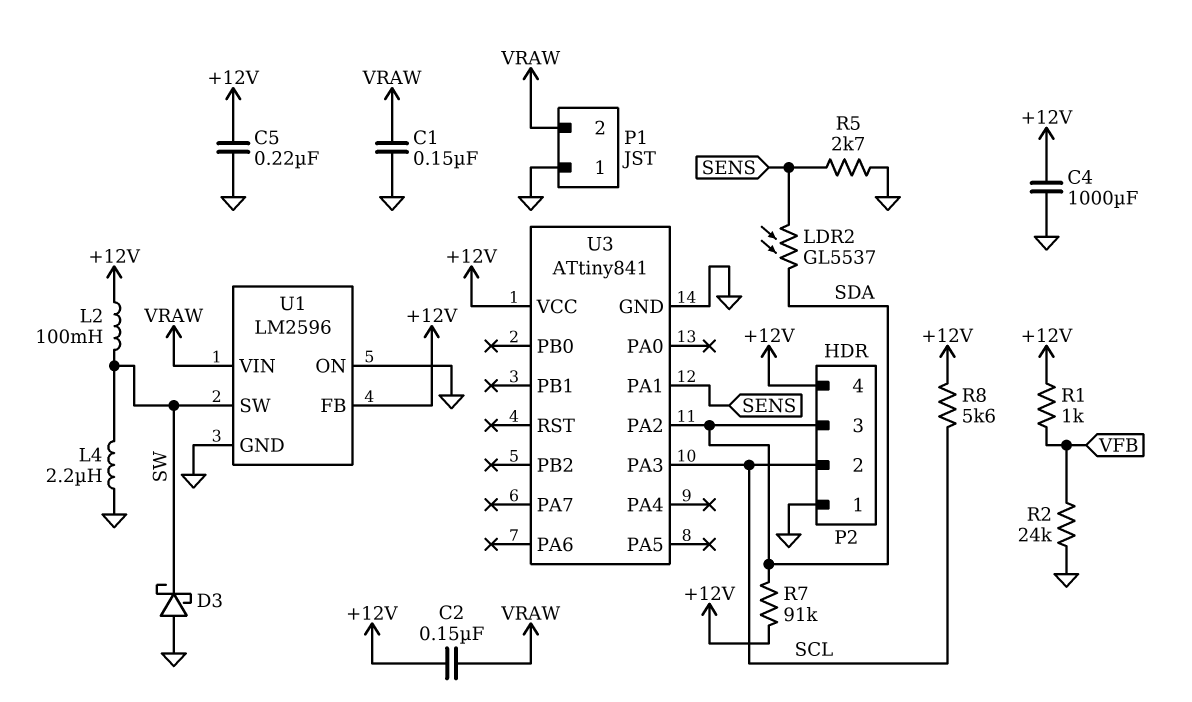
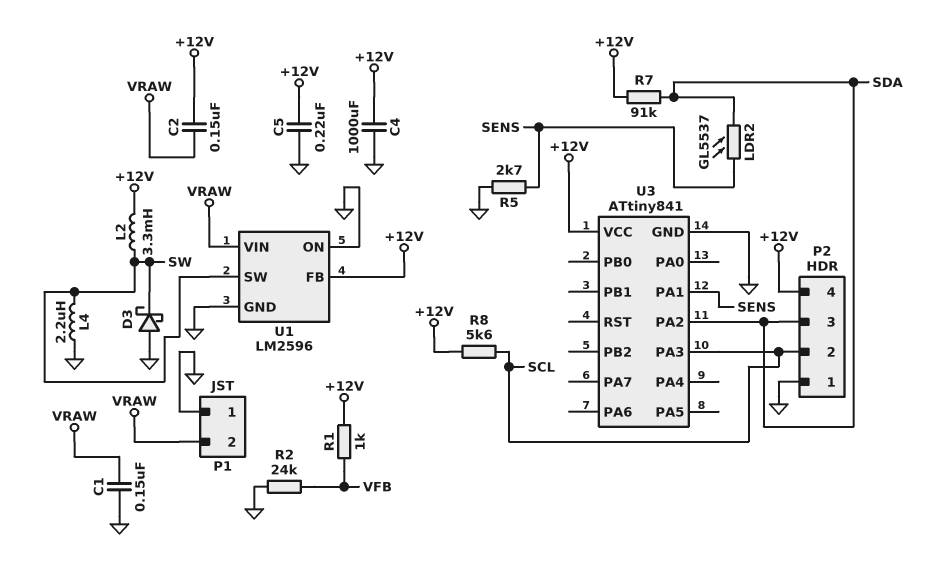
L2: 100mH (+12V, SW) -> 3.3mH (+12V, SW)

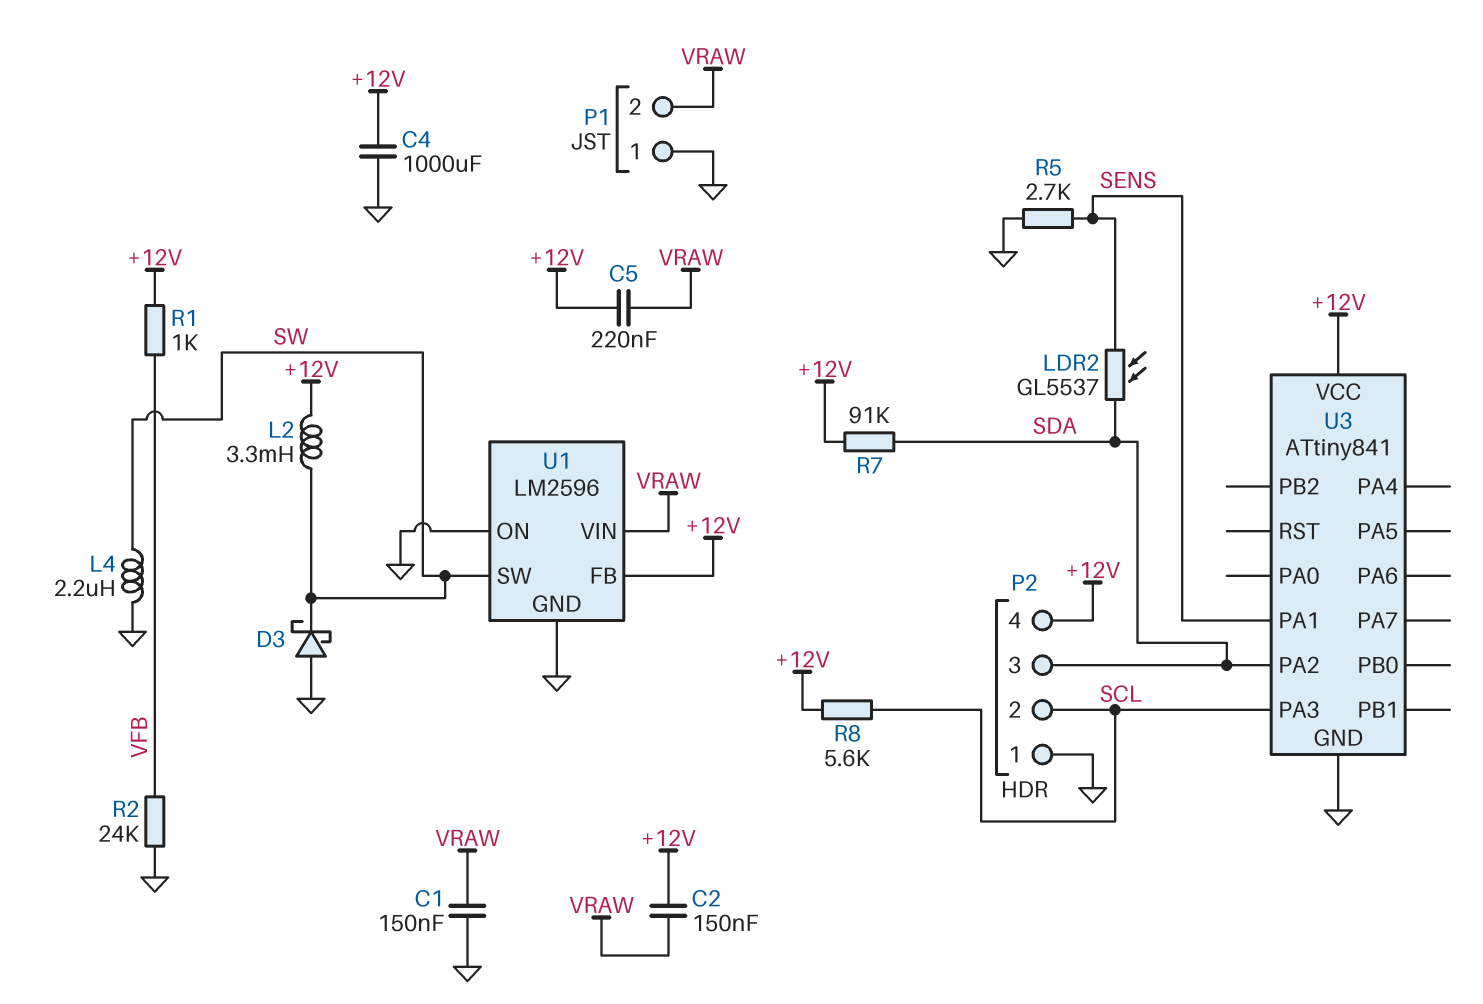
C5: 220nF (+12V, GND) -> 220nF (+12V, VRAW)

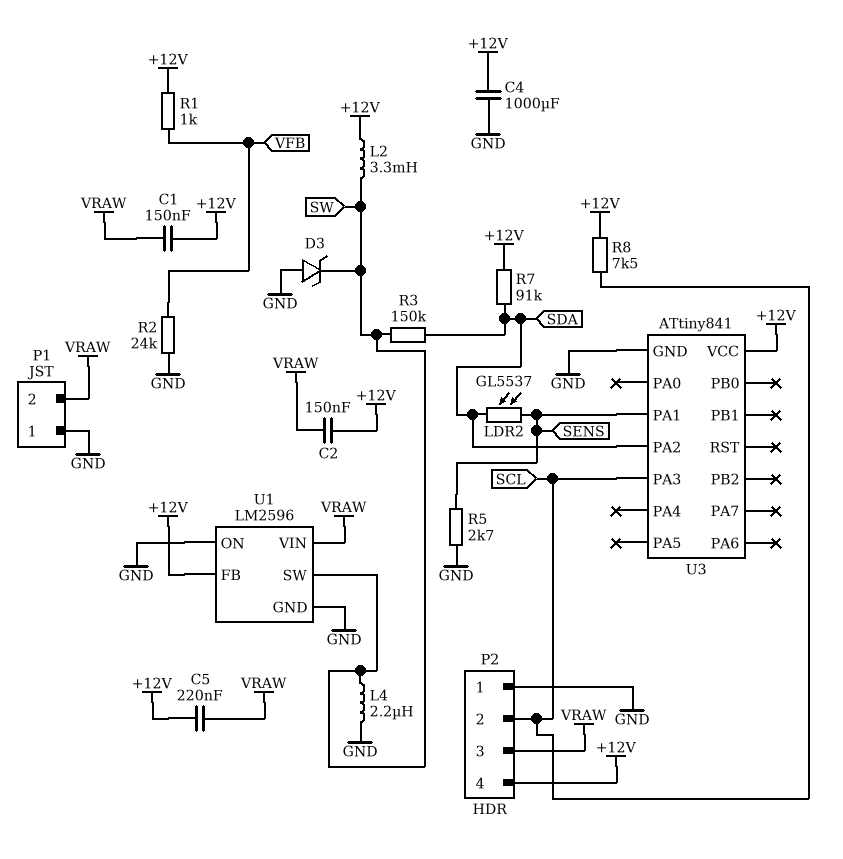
C1: 150nF (GND, VRAW) -> 150nF (+12V, VRAW)
D3: schottky (A GND, K SW) -> zener (A GND, K SW)
P2 pin 3: SDA -> VRAW
R3: none -> 150k (SDA, SW)
R8: 5.6k (+12V, SCL) -> 7.5k (+12V, SCL)

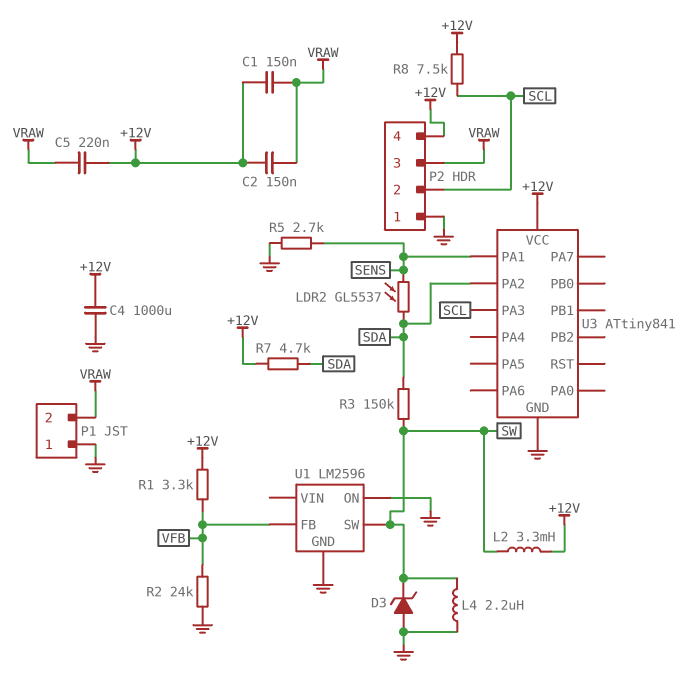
R1: 1k (+12V, VFB) -> 3.3k (+12V, VFB)
R7: 91k (+12V, SDA) -> 4.7k (+12V, SDA)
U1 pin FB: +12V -> VFB
U1 pin VIN: VRAW -> none

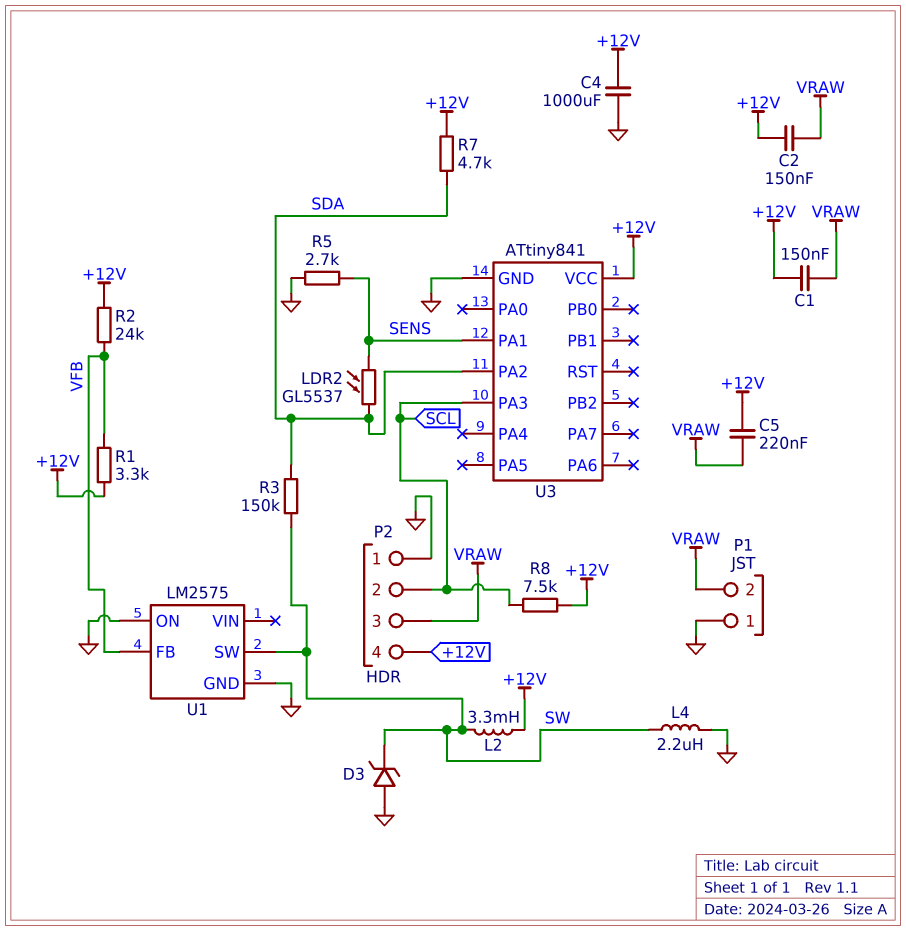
R2: 24k (GND, VFB) -> 24k (+12V, VFB)
U1: LM2596 -> LM2575

